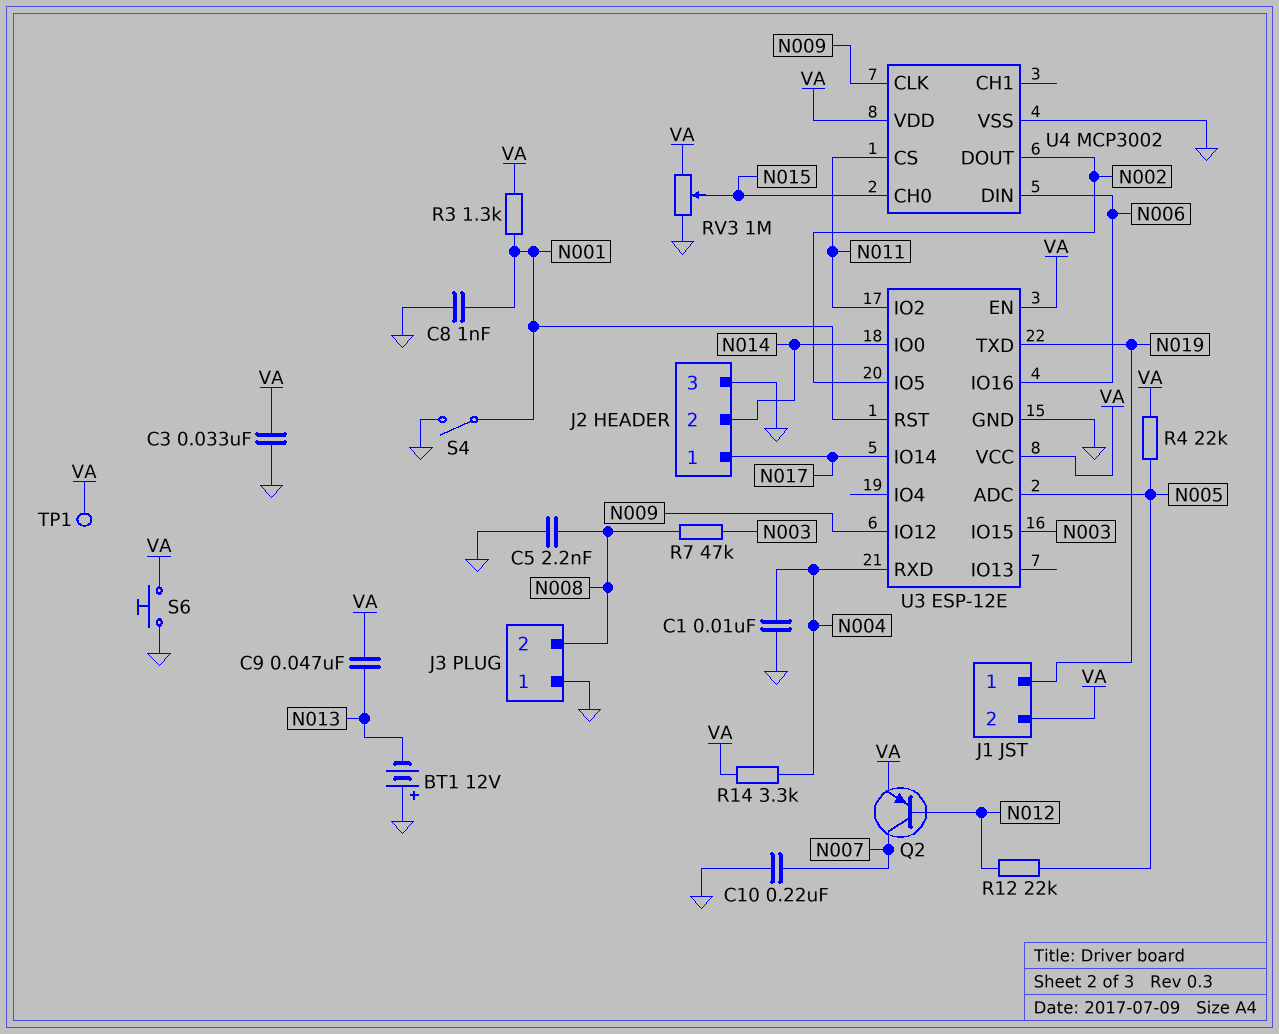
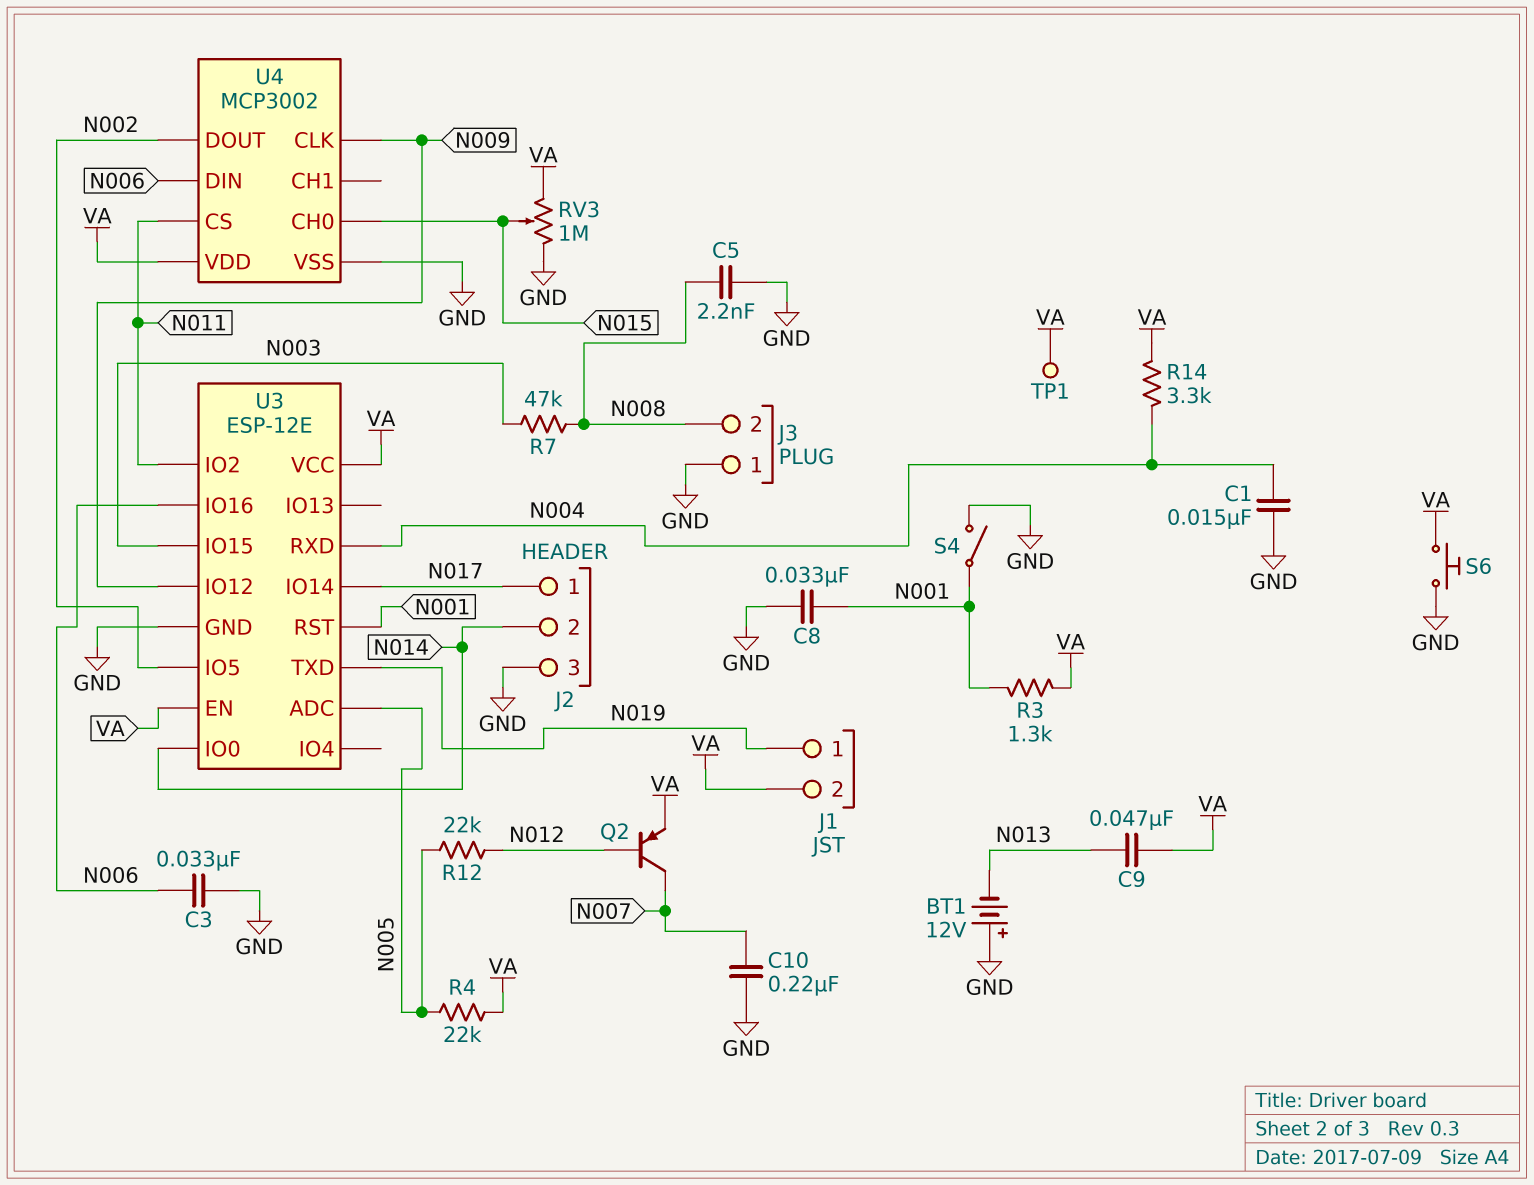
C1: 10nF (GND, N004) -> 15nF (GND, N004)
C3: 33nF (GND, VA) -> 33nF (GND, N006)
C8: 1nF (GND, N001) -> 33nF (GND, N001)

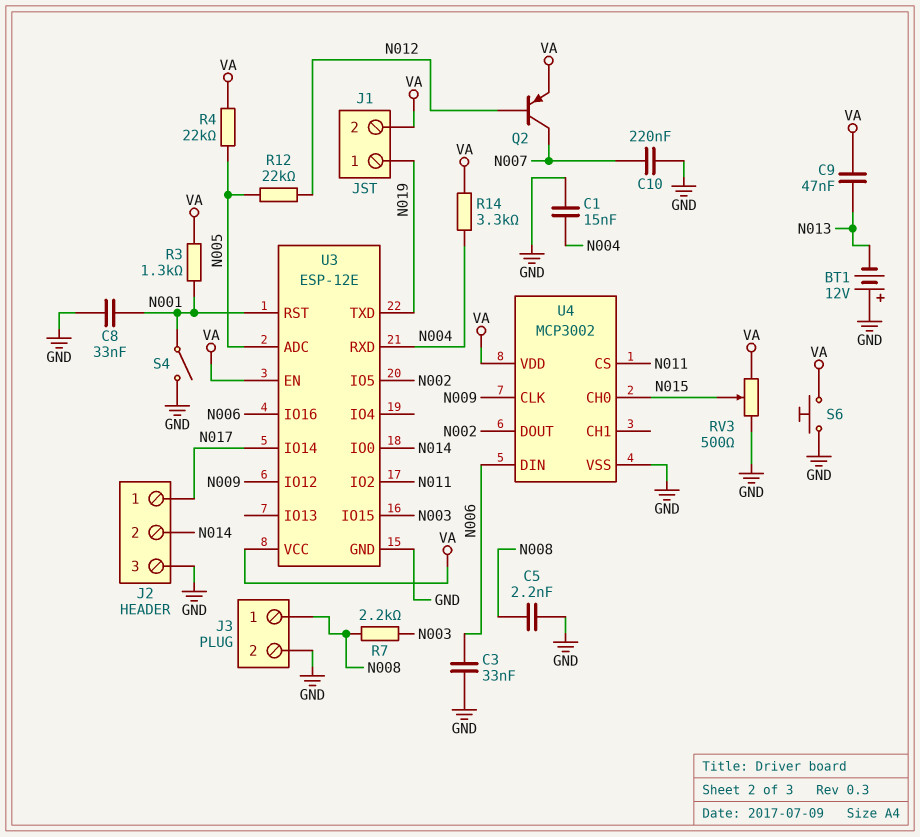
J3 pin 1: GND -> N008
J3 pin 2: N008 -> GND
R7: 47k (N003, N008) -> 2.2k (N003, N008)
RV3: 1M (GND, VA, wiper N015) -> 500 (GND, VA, wiper N015)
TP1: test point (VA) -> none

